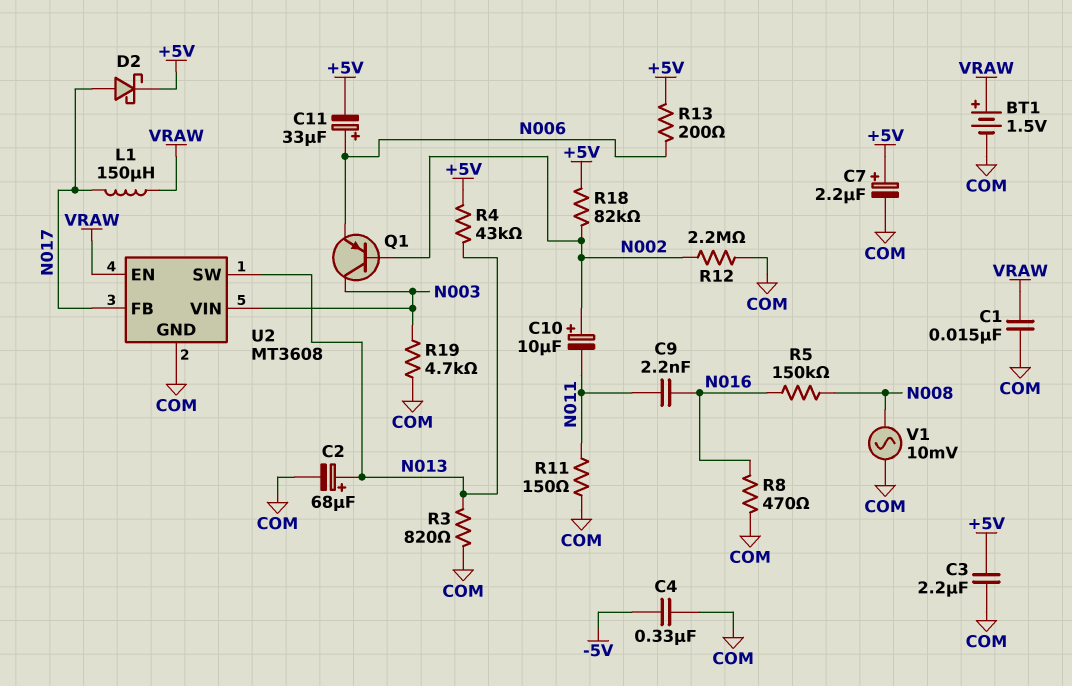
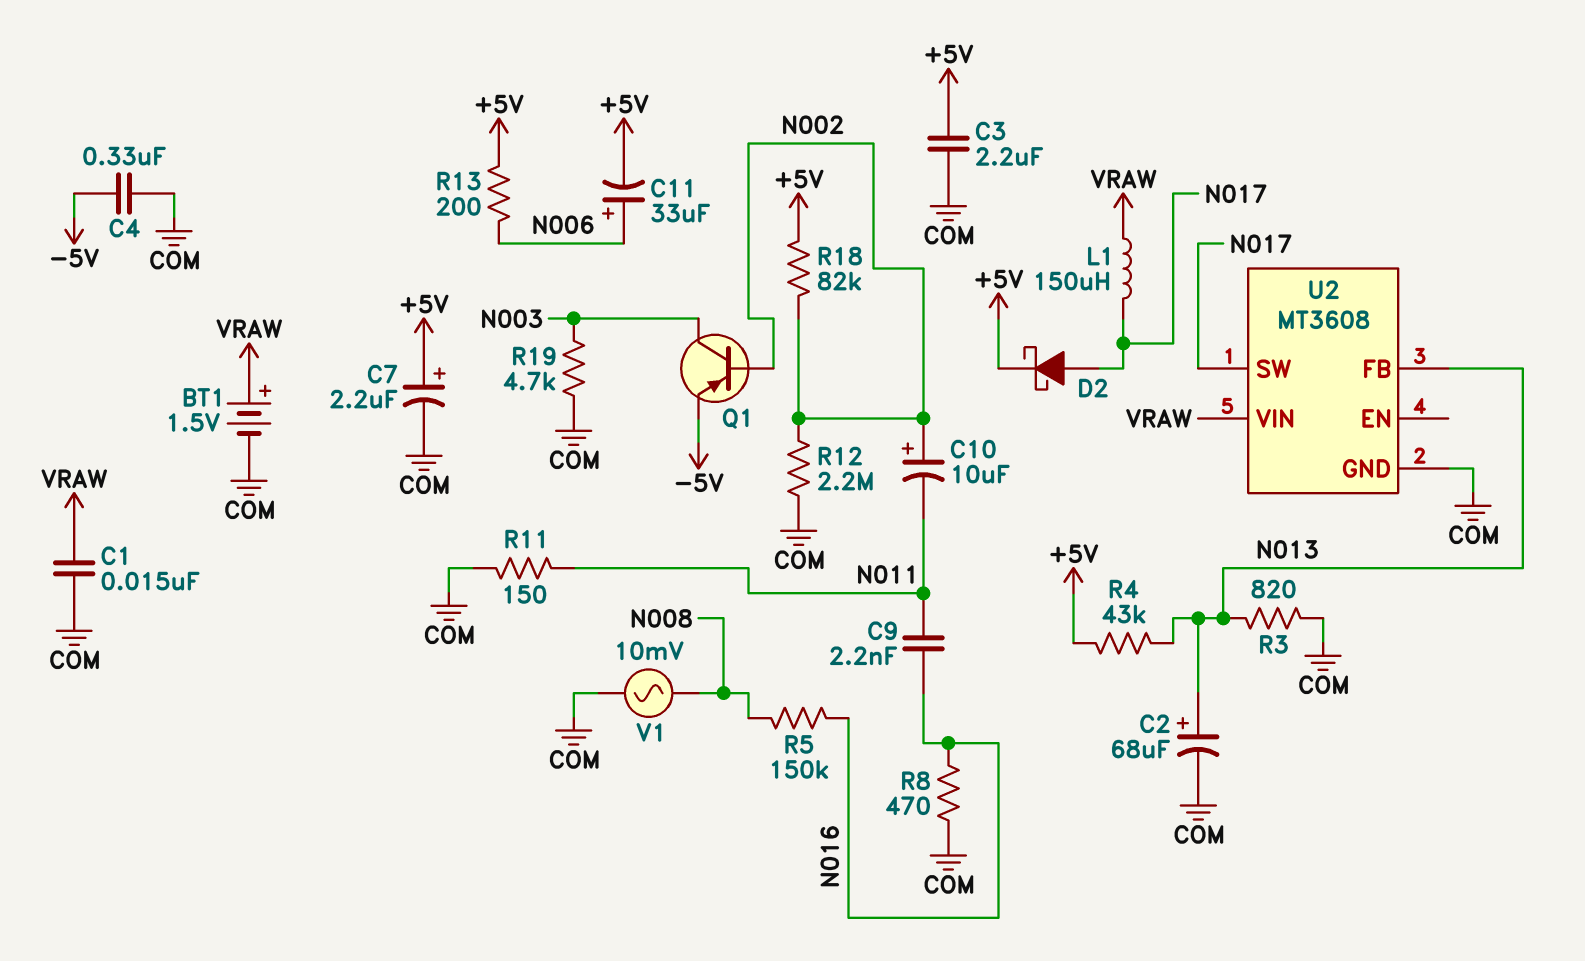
Q1: PNP (B N002, C N003, E N006) -> PNP (B N002, C N003, E -5V)
U2 pin EN: VRAW -> none
U2 pin FB: N017 -> N013
U2 pin SW: N013 -> N017
U2 pin VIN: N003 -> VRAW

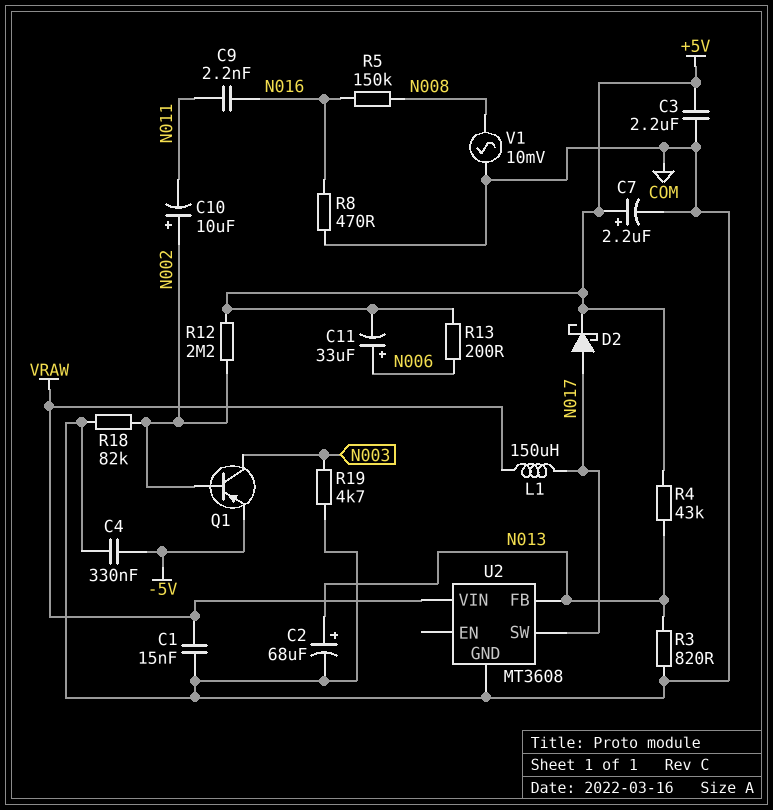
BT1: 1.5V (plus VRAW, minus COM) -> none
R11: 150 (COM, N011) -> none
R12: 2.2M (COM, N002) -> 2.2M (+5V, N002)
R18: 82k (+5V, N002) -> 82k (COM, N002)

